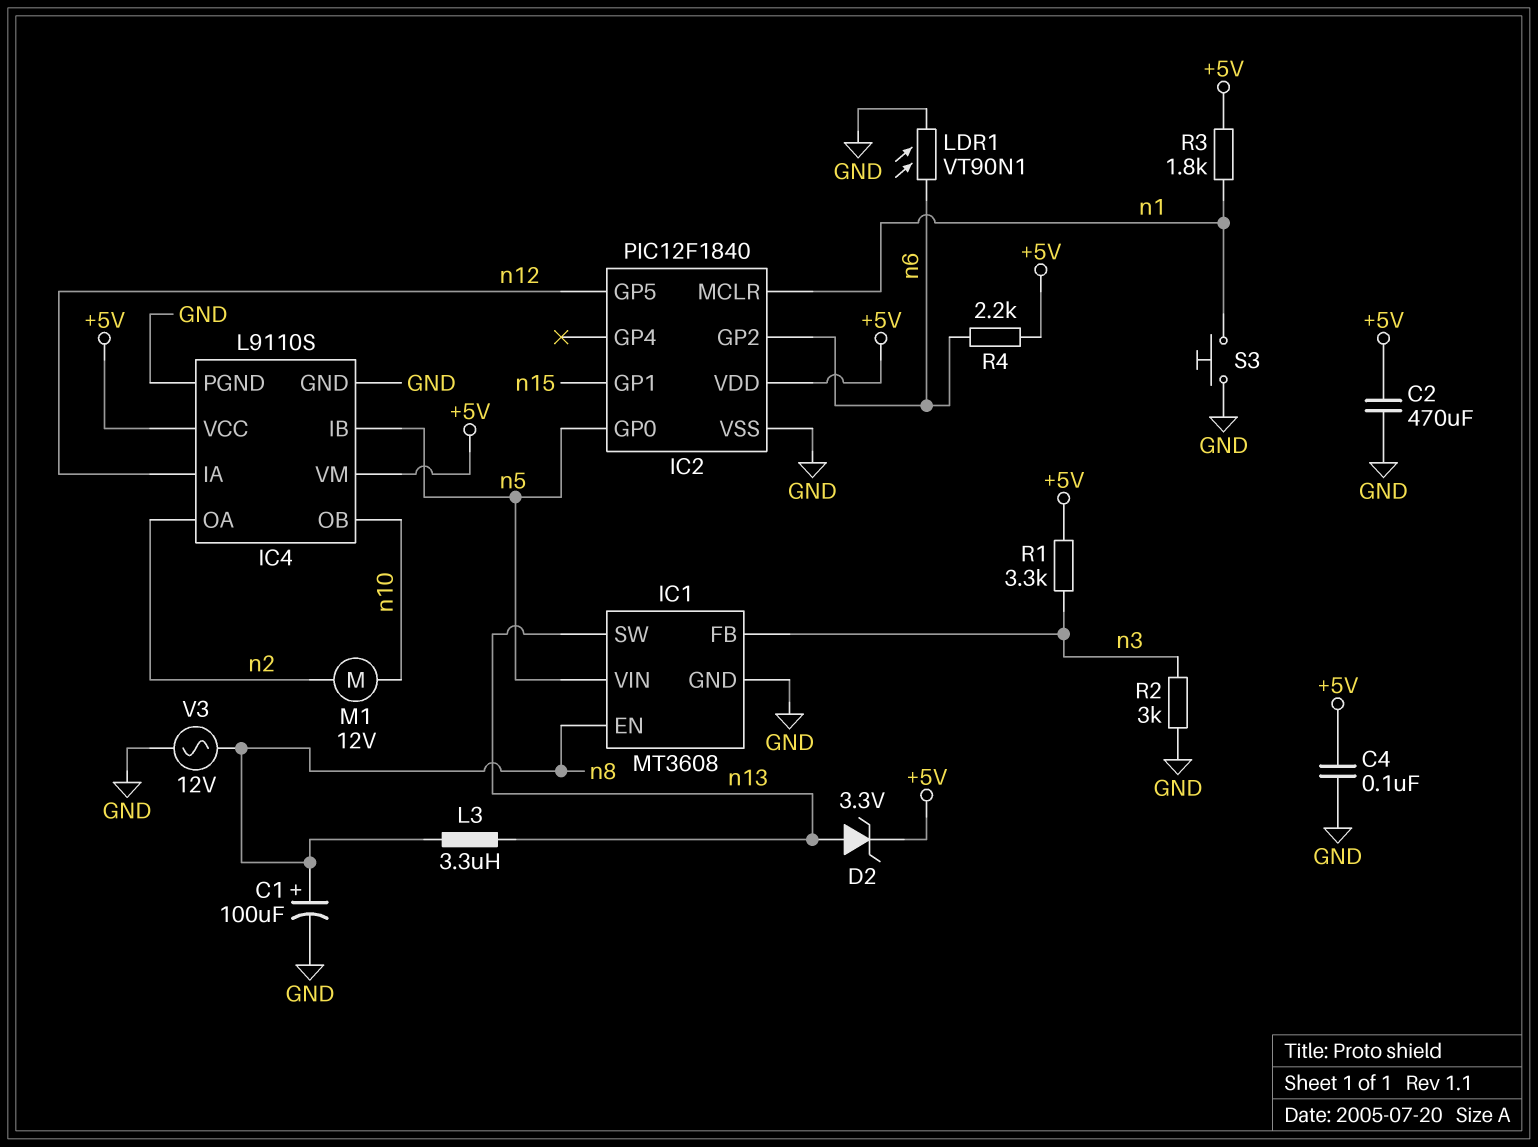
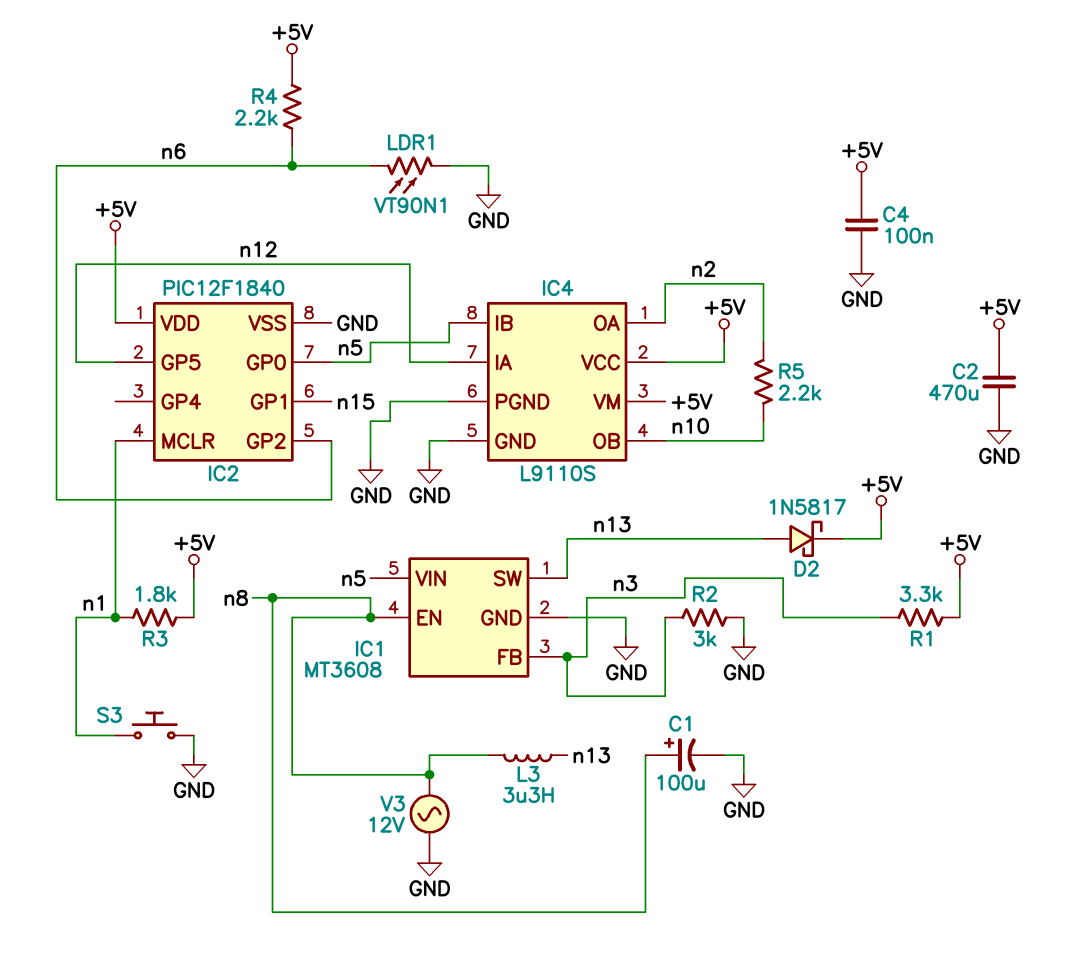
D2: zener 3.3V (A n13, K +5V) -> schottky 1N5817 (A n13, K +5V)
M1: motor 12V (n2, n10) -> none
R5: none -> 2.2k (n2, n10)

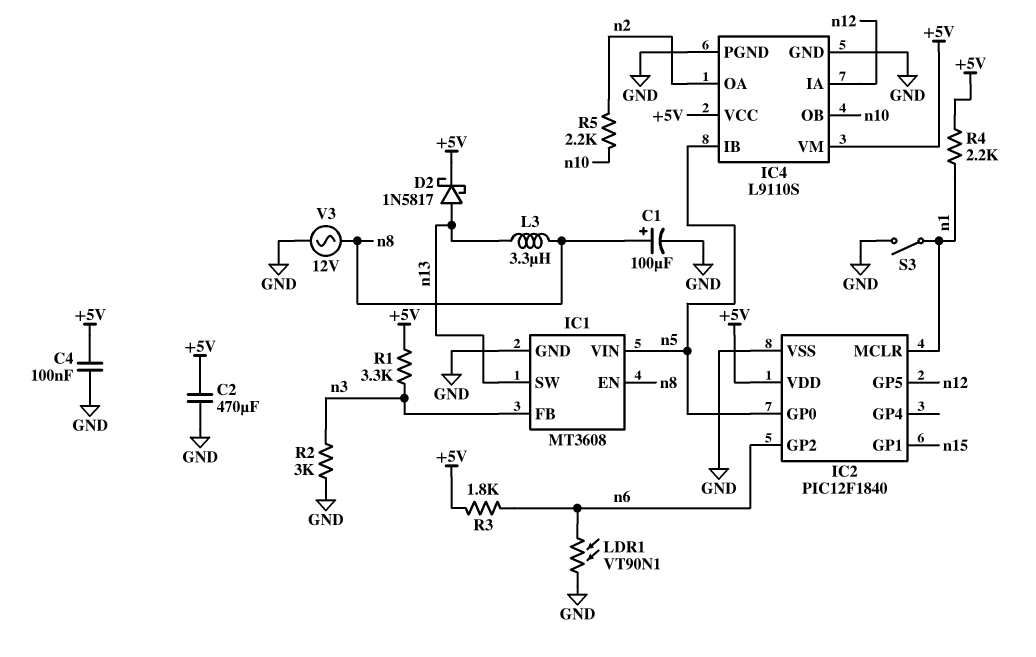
R3: 1.8k (+5V, n1) -> 1.8k (+5V, n6)
R4: 2.2k (+5V, n6) -> 2.2k (+5V, n1)
S3: button (GND, n1) -> switch (GND, n1)

